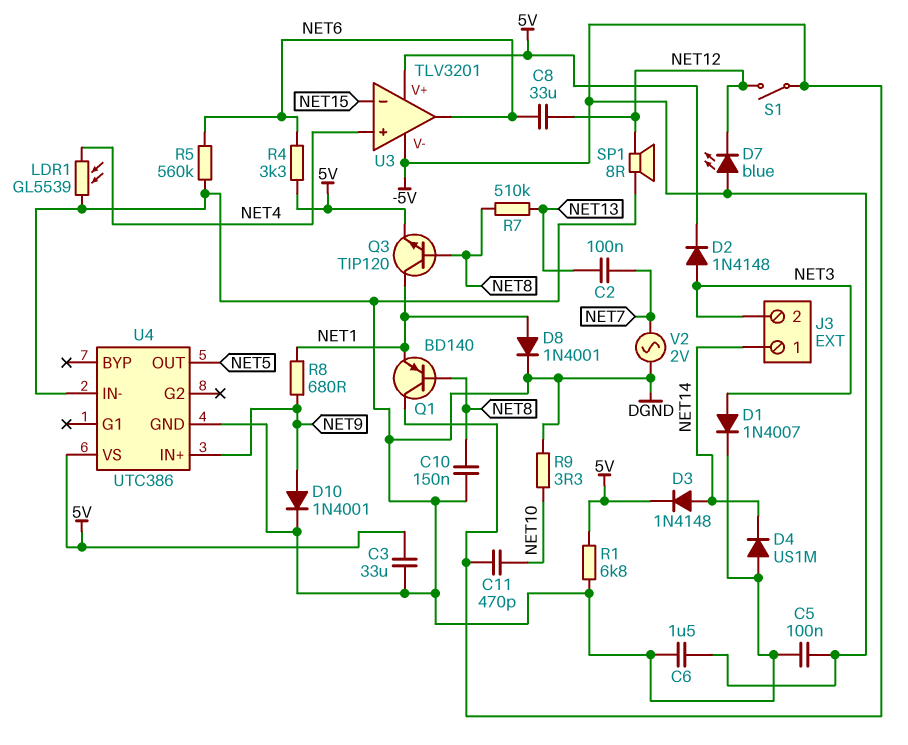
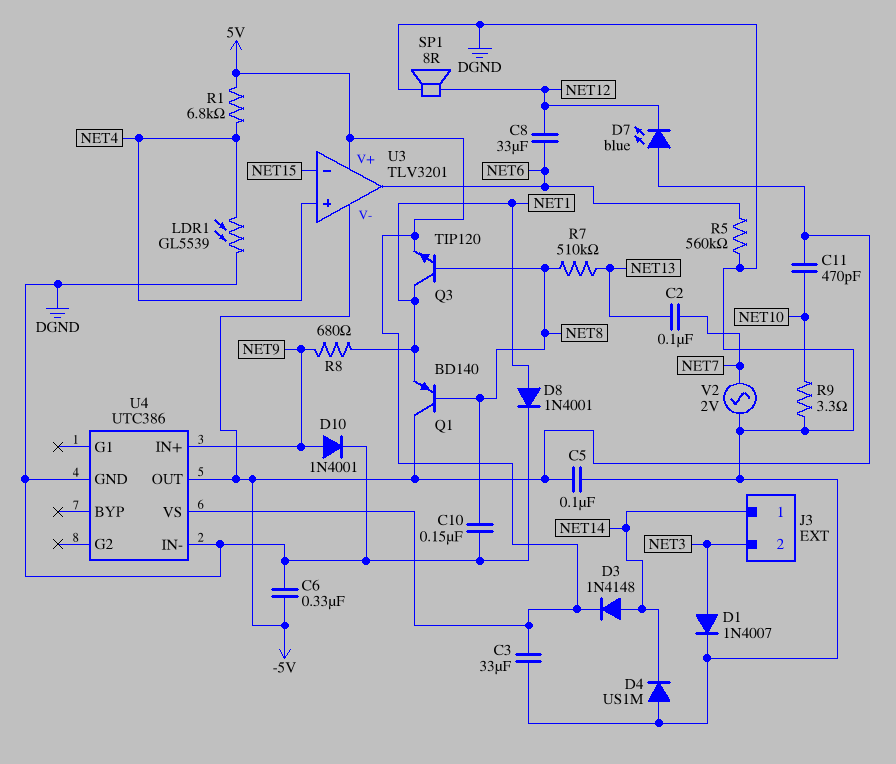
C6: 1.5uF (-5V, DGND) -> 330nF (-5V, DGND)
D2: diode 1N4148 (A NET3, K 5V) -> none
R1: 6.8k (5V, DGND) -> 6.8k (5V, NET4)
R4: 3.3k (5V, NET6) -> none
S1: switch (-5V, NET12) -> none
U4 pin OUT: NET5 -> -5V

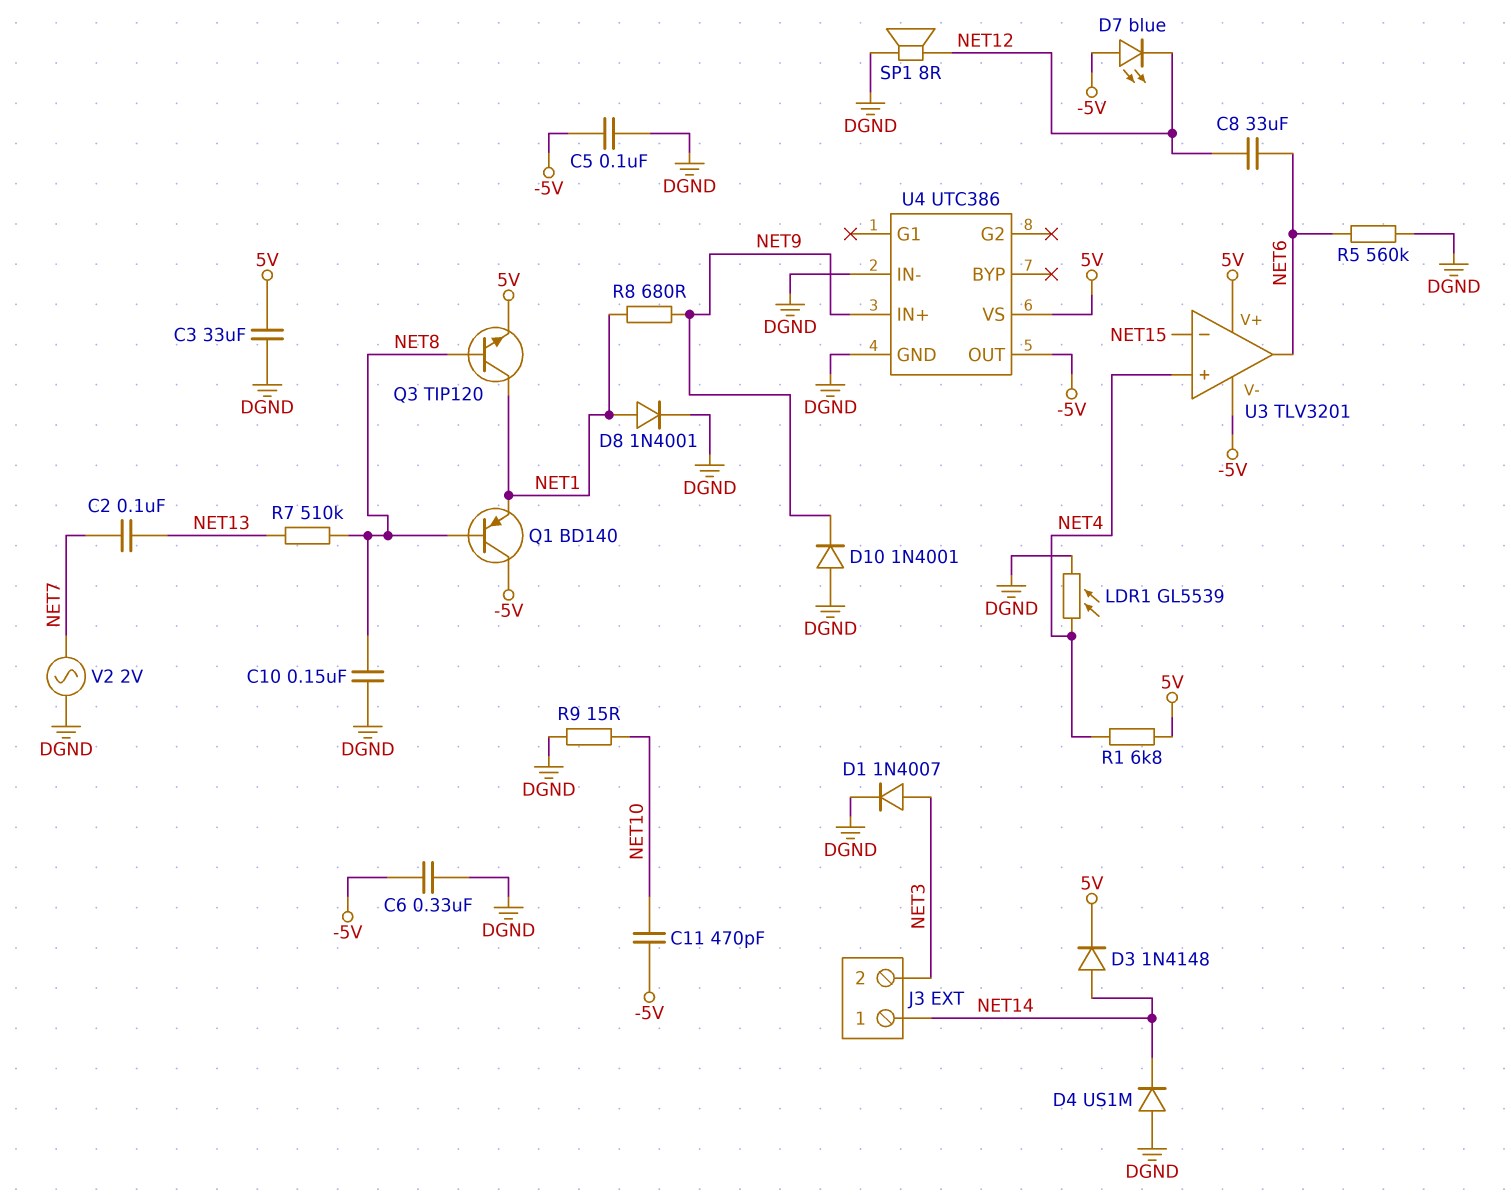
D10: diode 1N4001 (A NET9, K DGND) -> diode 1N4001 (A DGND, K NET9)
R9: 3.3 (DGND, NET10) -> 15 (DGND, NET10)

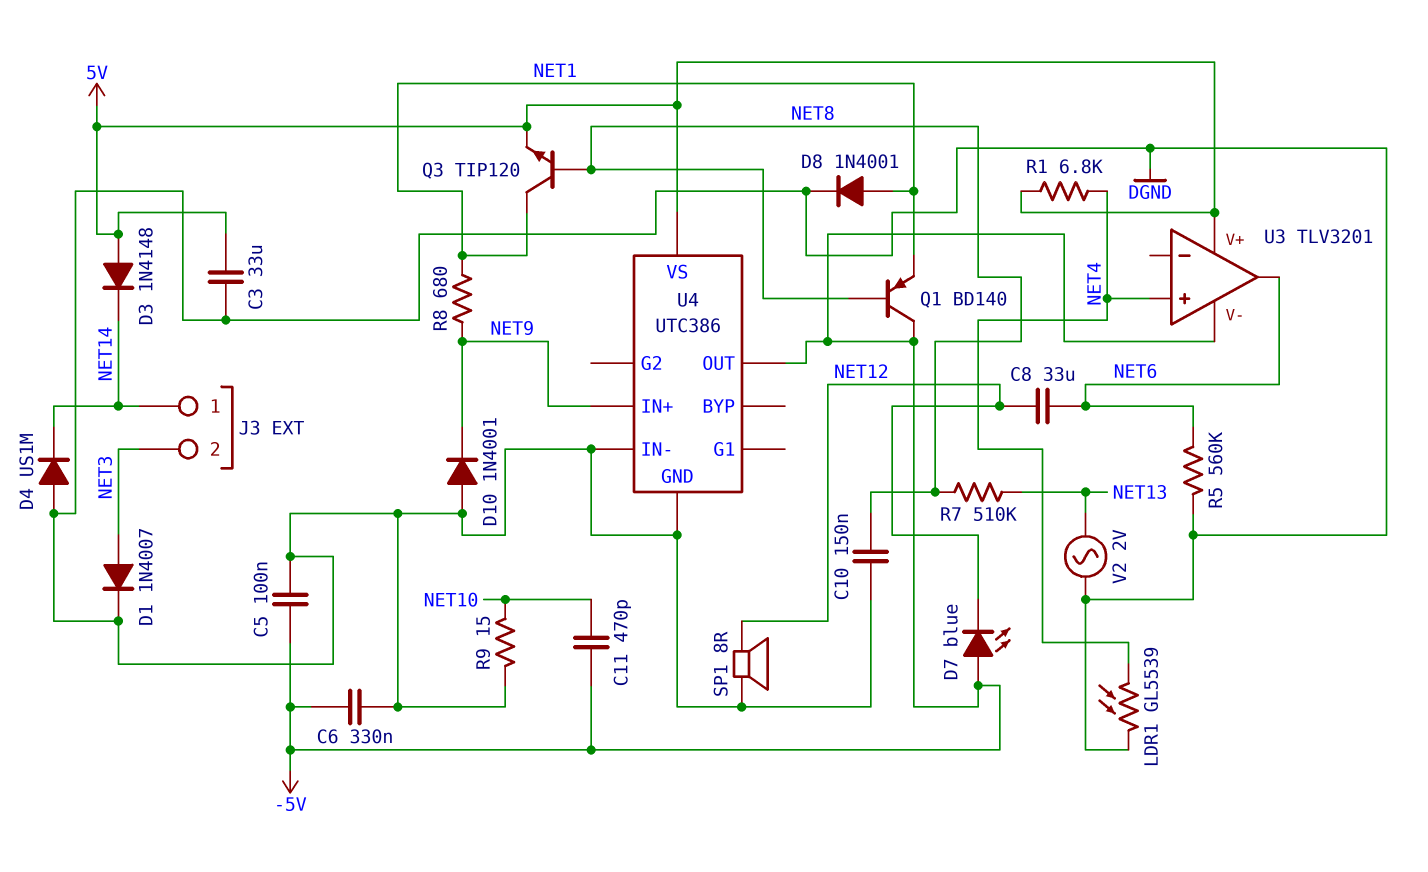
C2: 100nF (NET7, NET13) -> none
D3: diode 1N4148 (A NET14, K 5V) -> diode 1N4148 (A 5V, K NET14)
U3 pin in-: NET15 -> none
V2: AC 2V (DGND, NET7) -> AC 2V (DGND, NET13)

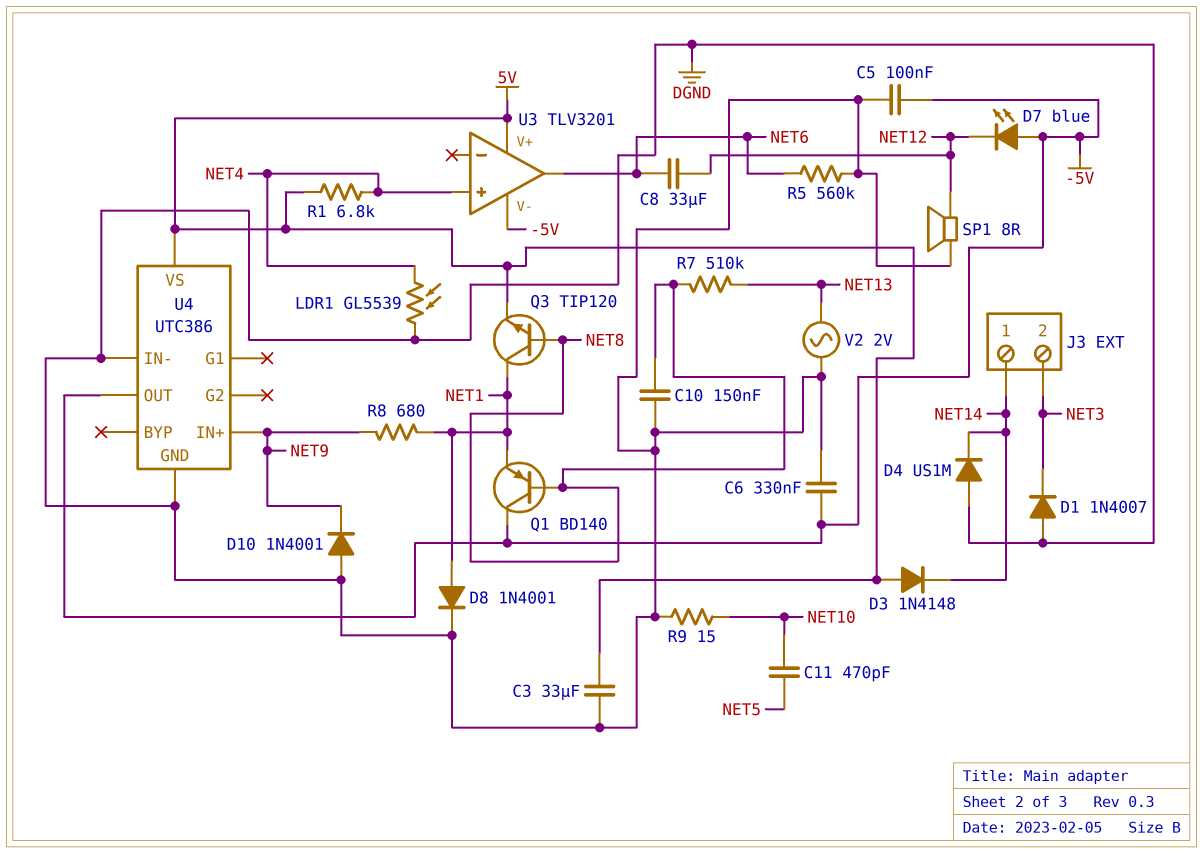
C11: 470pF (-5V, NET10) -> 470pF (NET5, NET10)
D1: diode 1N4007 (A NET3, K DGND) -> diode 1N4007 (A DGND, K NET3)

